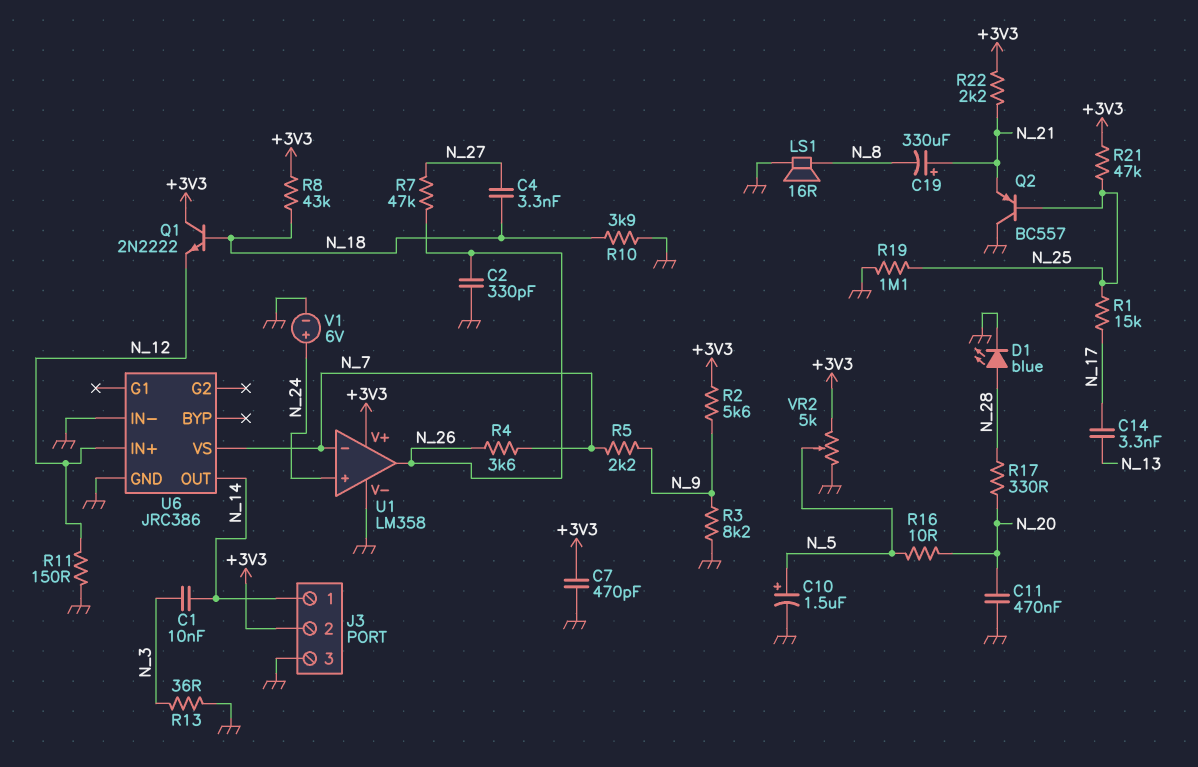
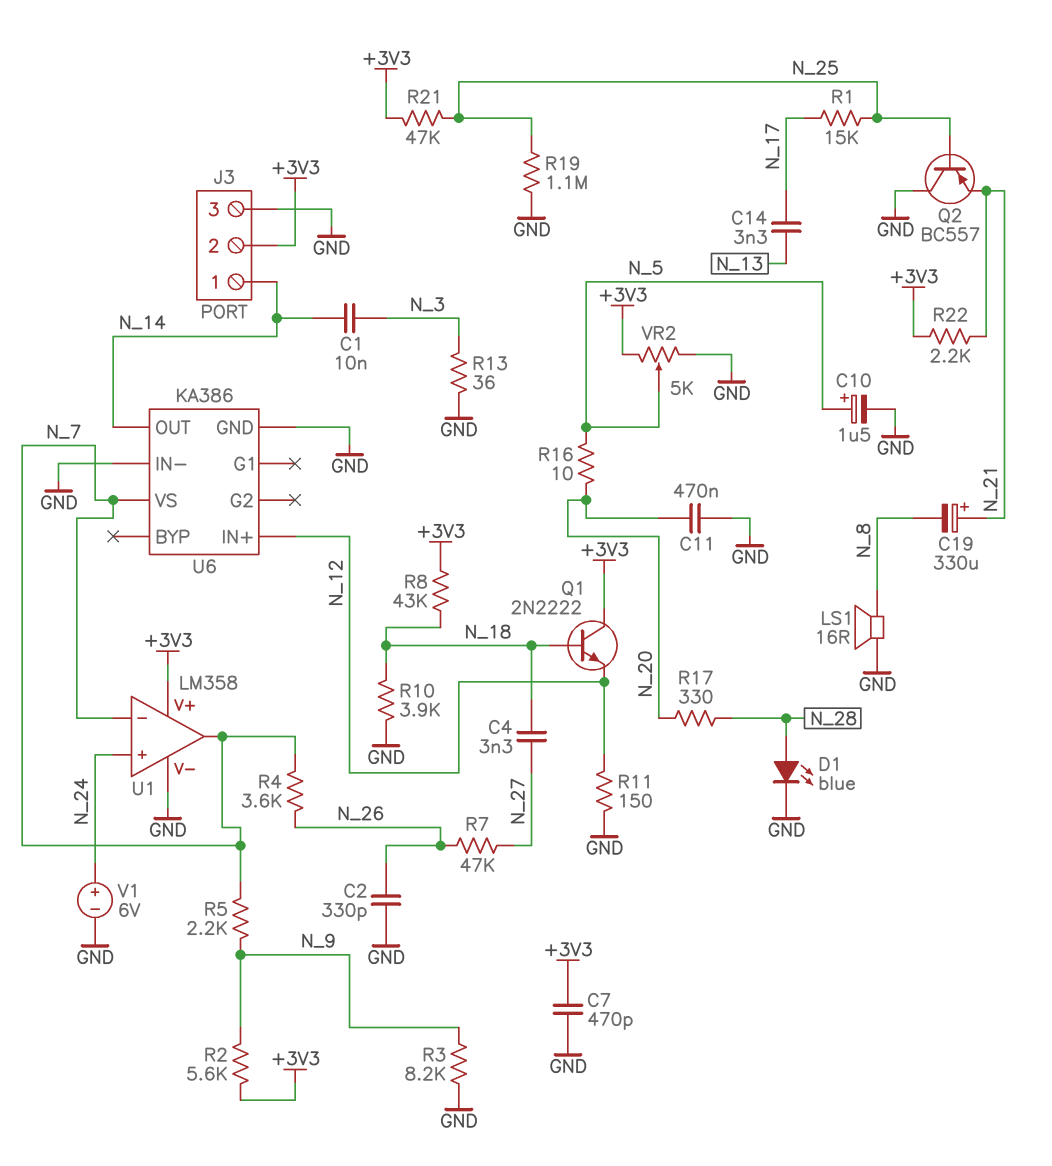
U1 pin out: N_26 -> N_7
U6: JRC386 -> KA386

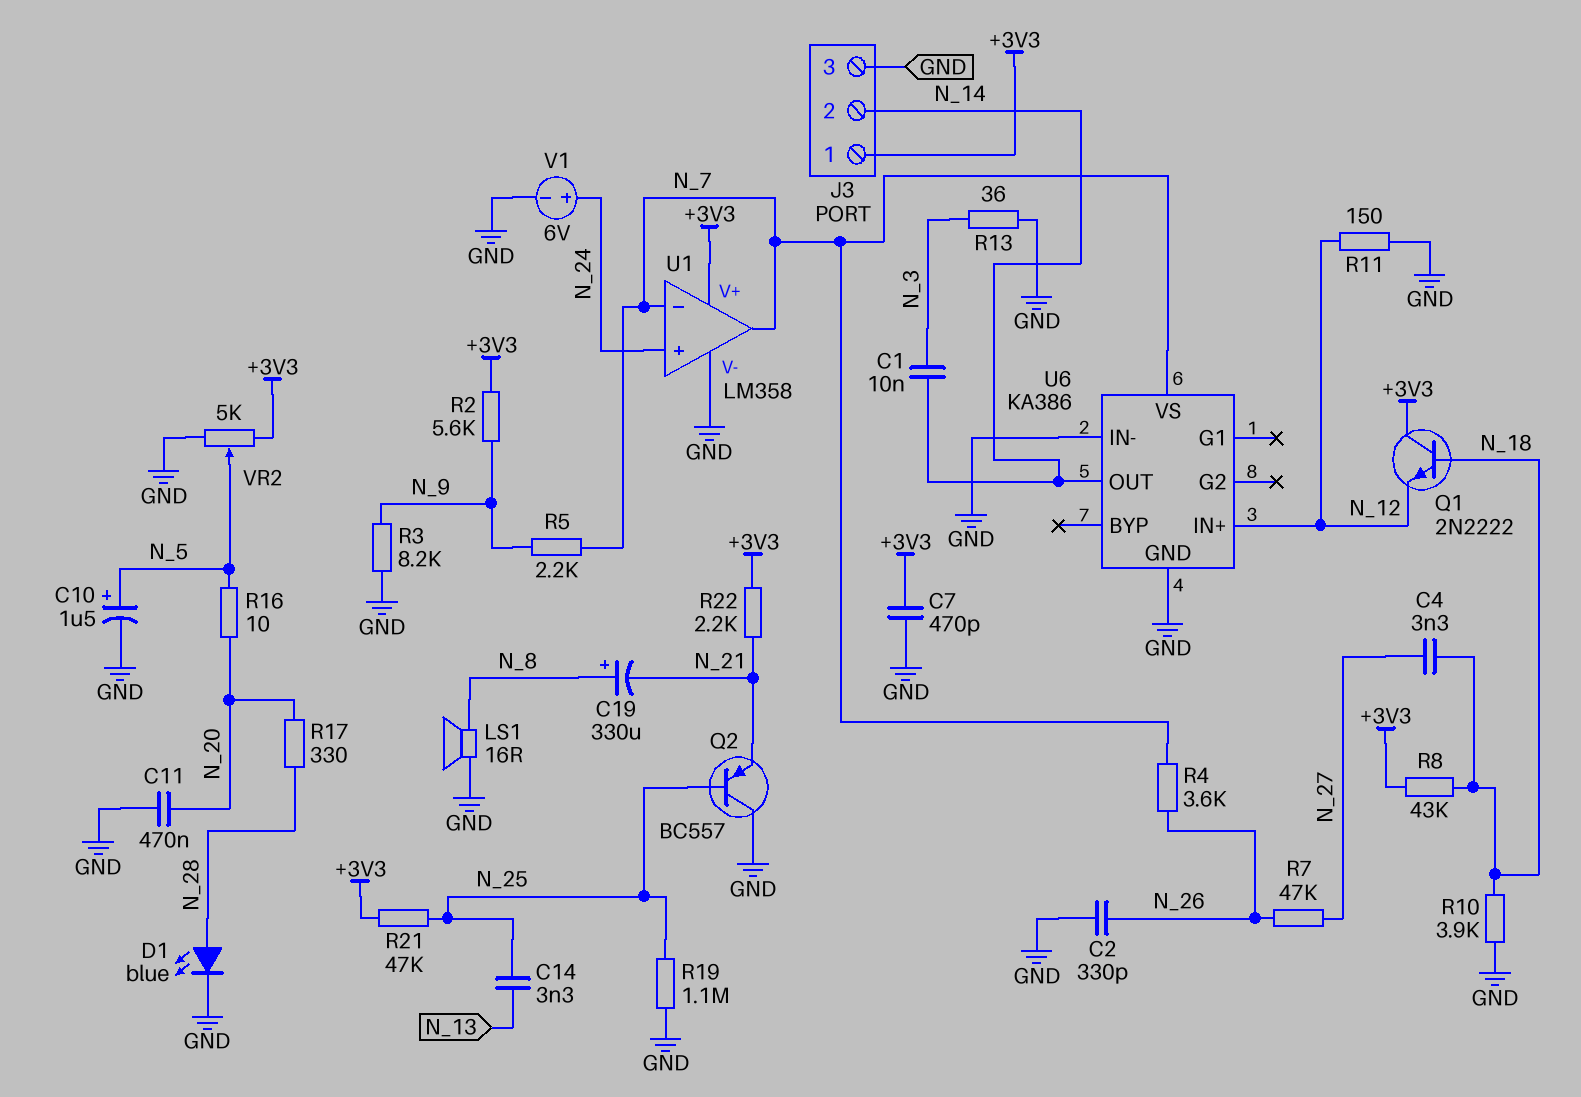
C14: 3.3nF (N_13, N_17) -> 3.3nF (N_13, N_25)
C19: 330uF (plus N_21, minus N_8) -> 330uF (plus N_8, minus N_21)
J3 pin 1: N_14 -> +3V3
J3 pin 2: +3V3 -> N_14
R1: 15k (N_17, N_25) -> none

